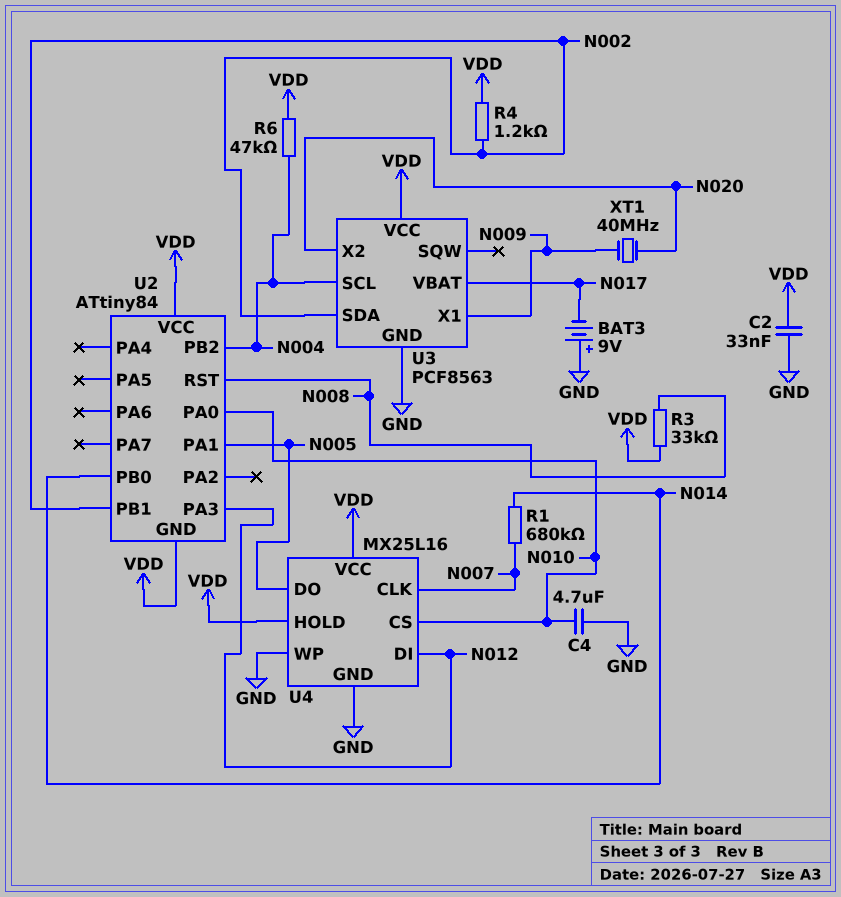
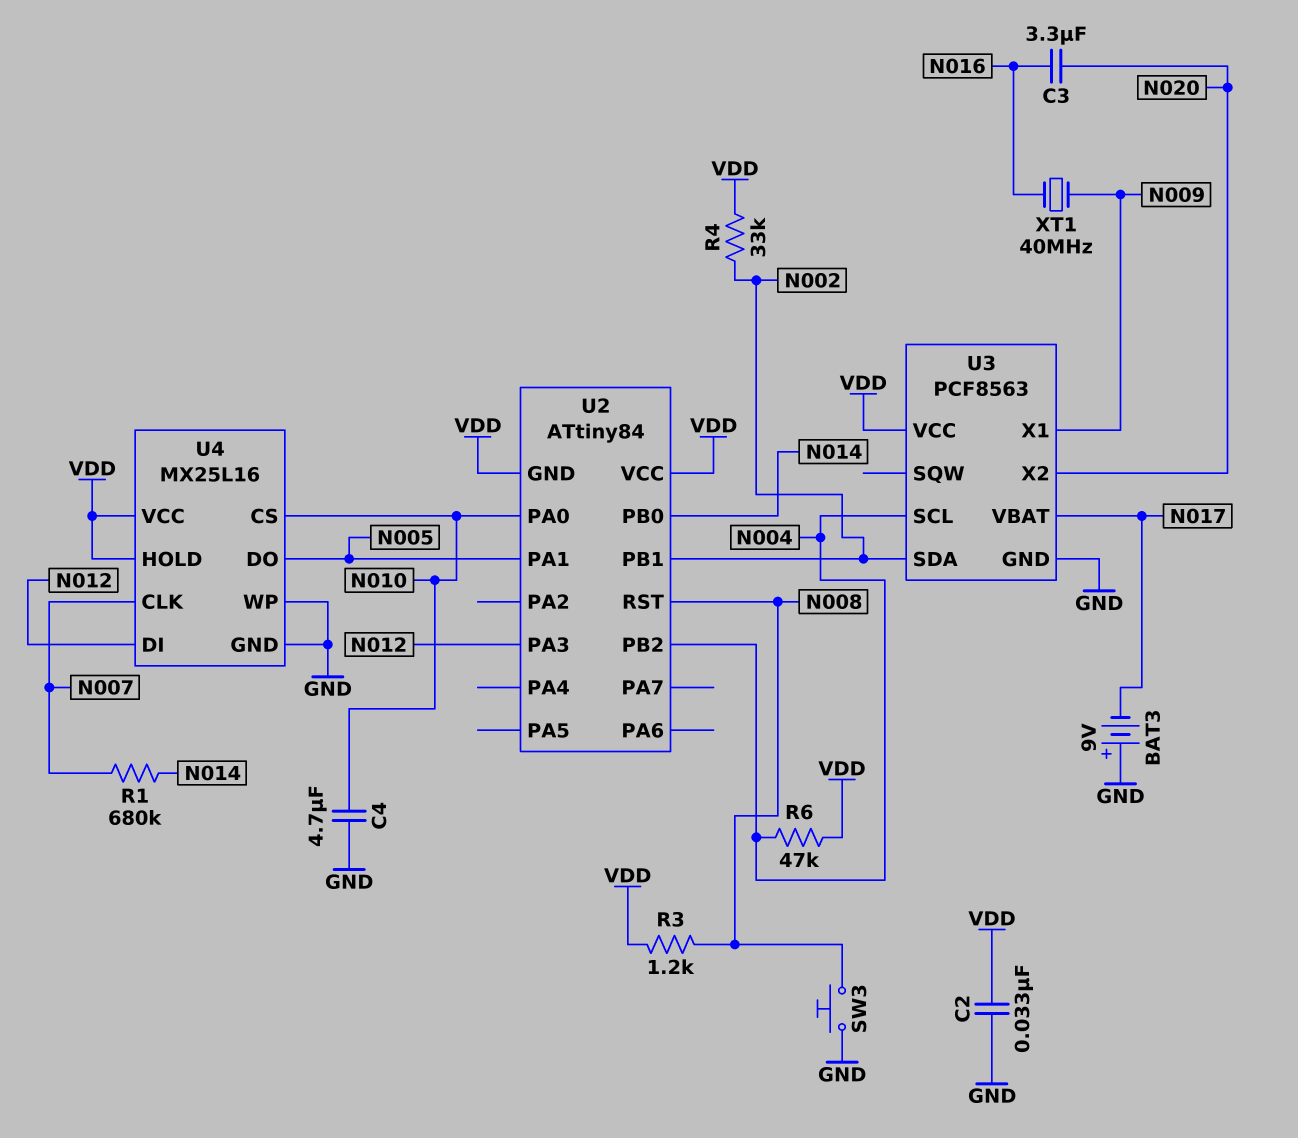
C3: none -> 3.3uF (N016, N020)
R3: 33k (N008, VDD) -> 1.2k (N008, VDD)
R4: 1.2k (N002, VDD) -> 33k (N002, VDD)
SW3: none -> button (GND, N008)
XT1: 40MHz (N009, N020) -> 40MHz (N009, N016)

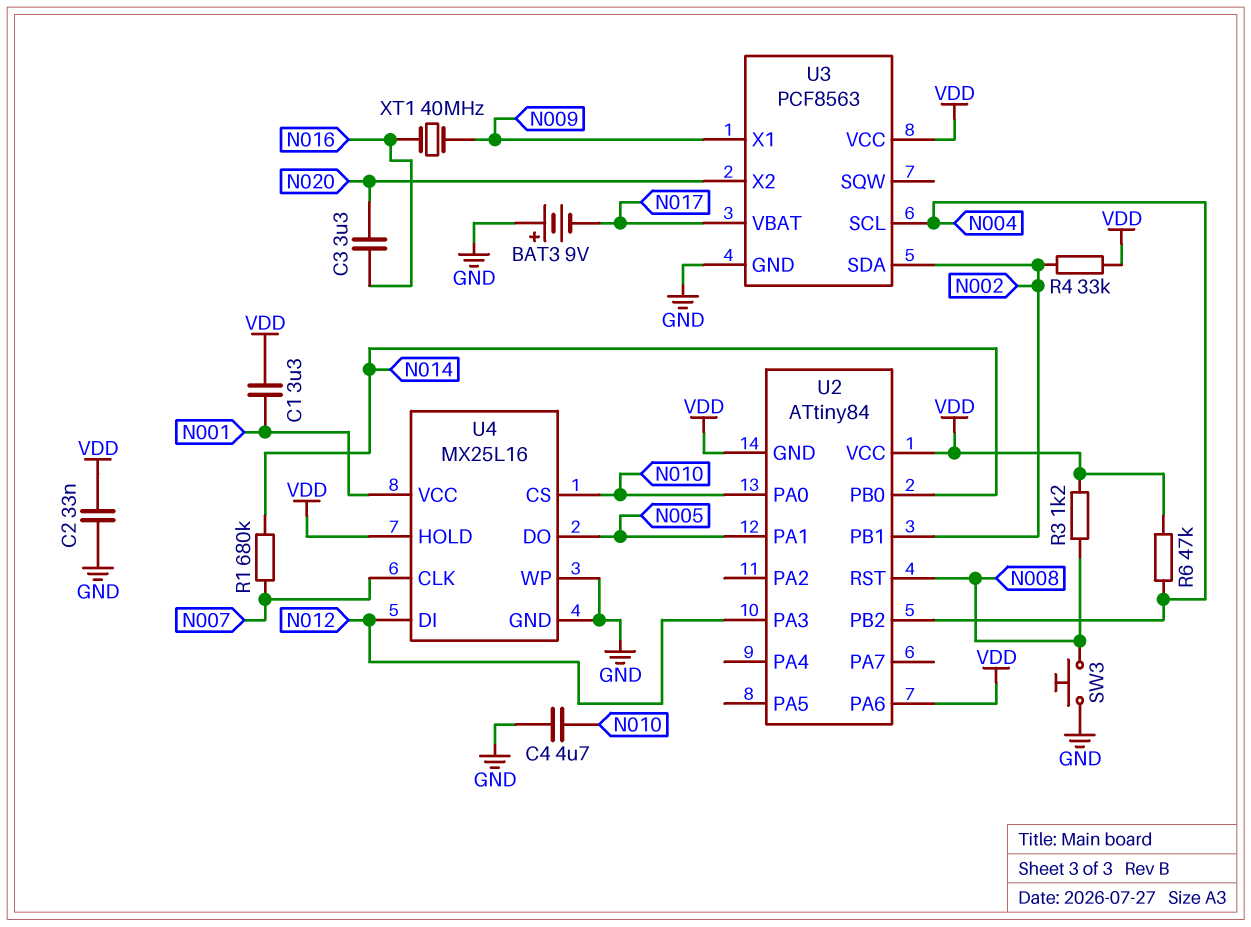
C1: none -> 3.3uF (N001, VDD)
U2 pin PA6: none -> VDD
U4 pin VCC: VDD -> N001

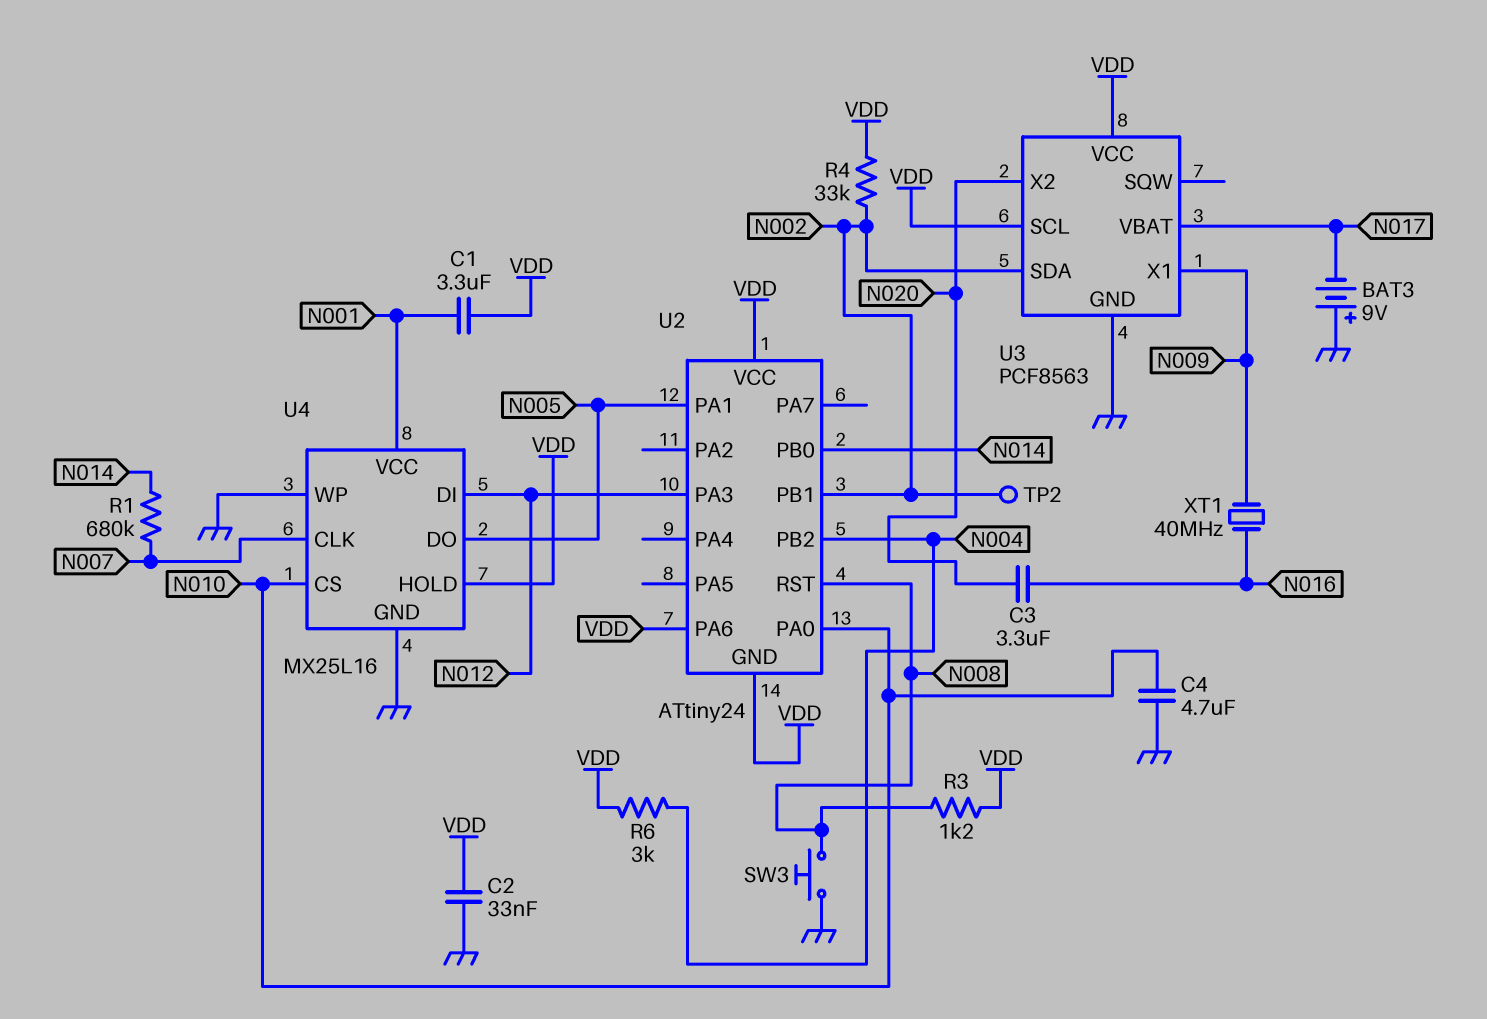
R6: 47k (N004, VDD) -> 3k (N004, VDD)
TP2: none -> test point (N002)
U2: ATtiny84 -> ATtiny24
U3 pin SCL: N004 -> VDD

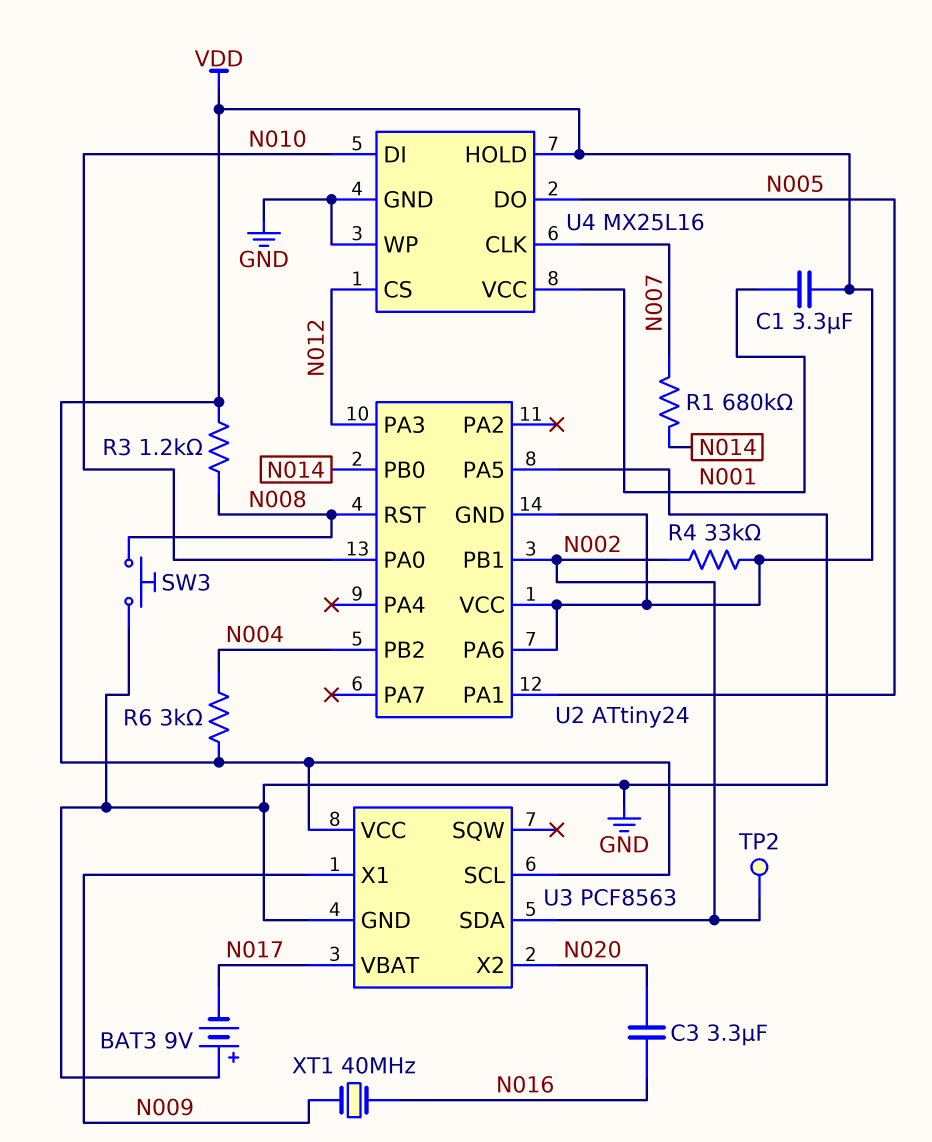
C2: 33nF (GND, VDD) -> none
C4: 4.7uF (GND, N010) -> none
U2 pin PA5: none -> GND
U4 pin CS: N010 -> N012
U4 pin DI: N012 -> N010

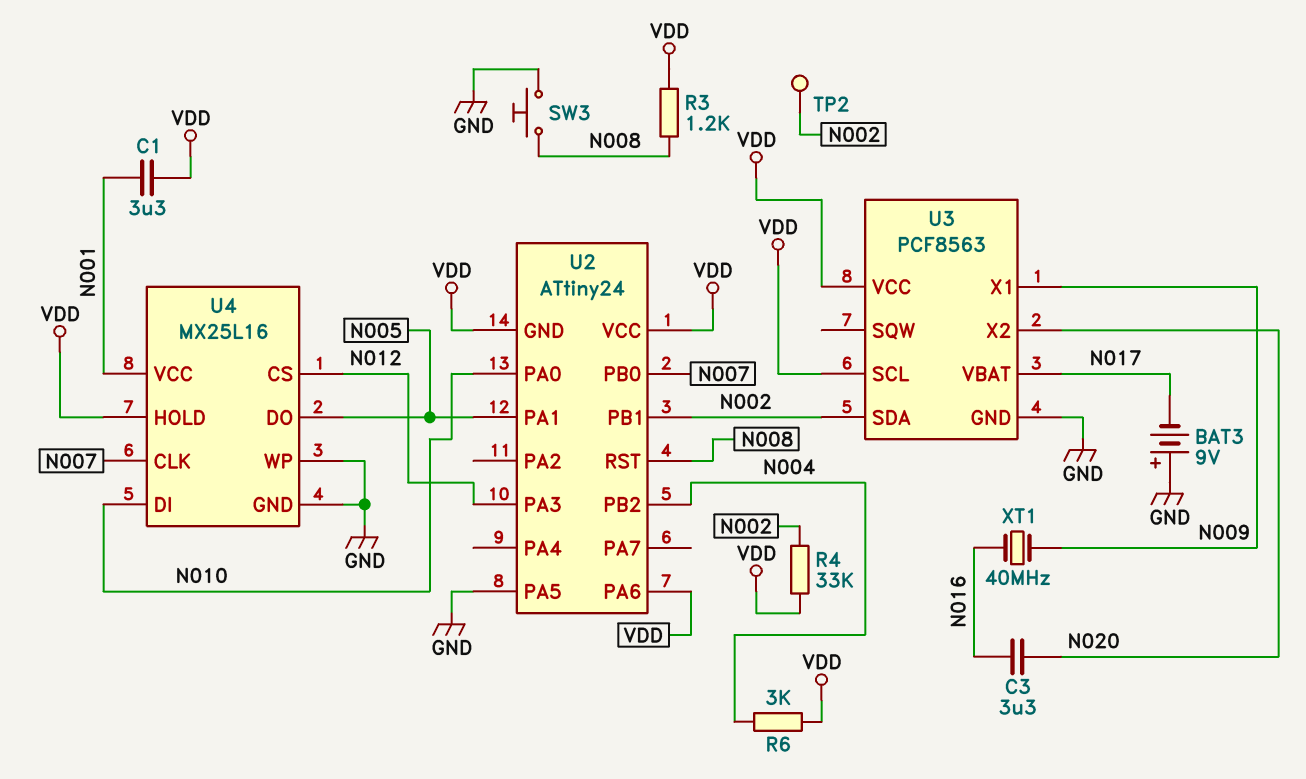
R1: 680k (N007, N014) -> none
U2 pin PB0: N014 -> N007

